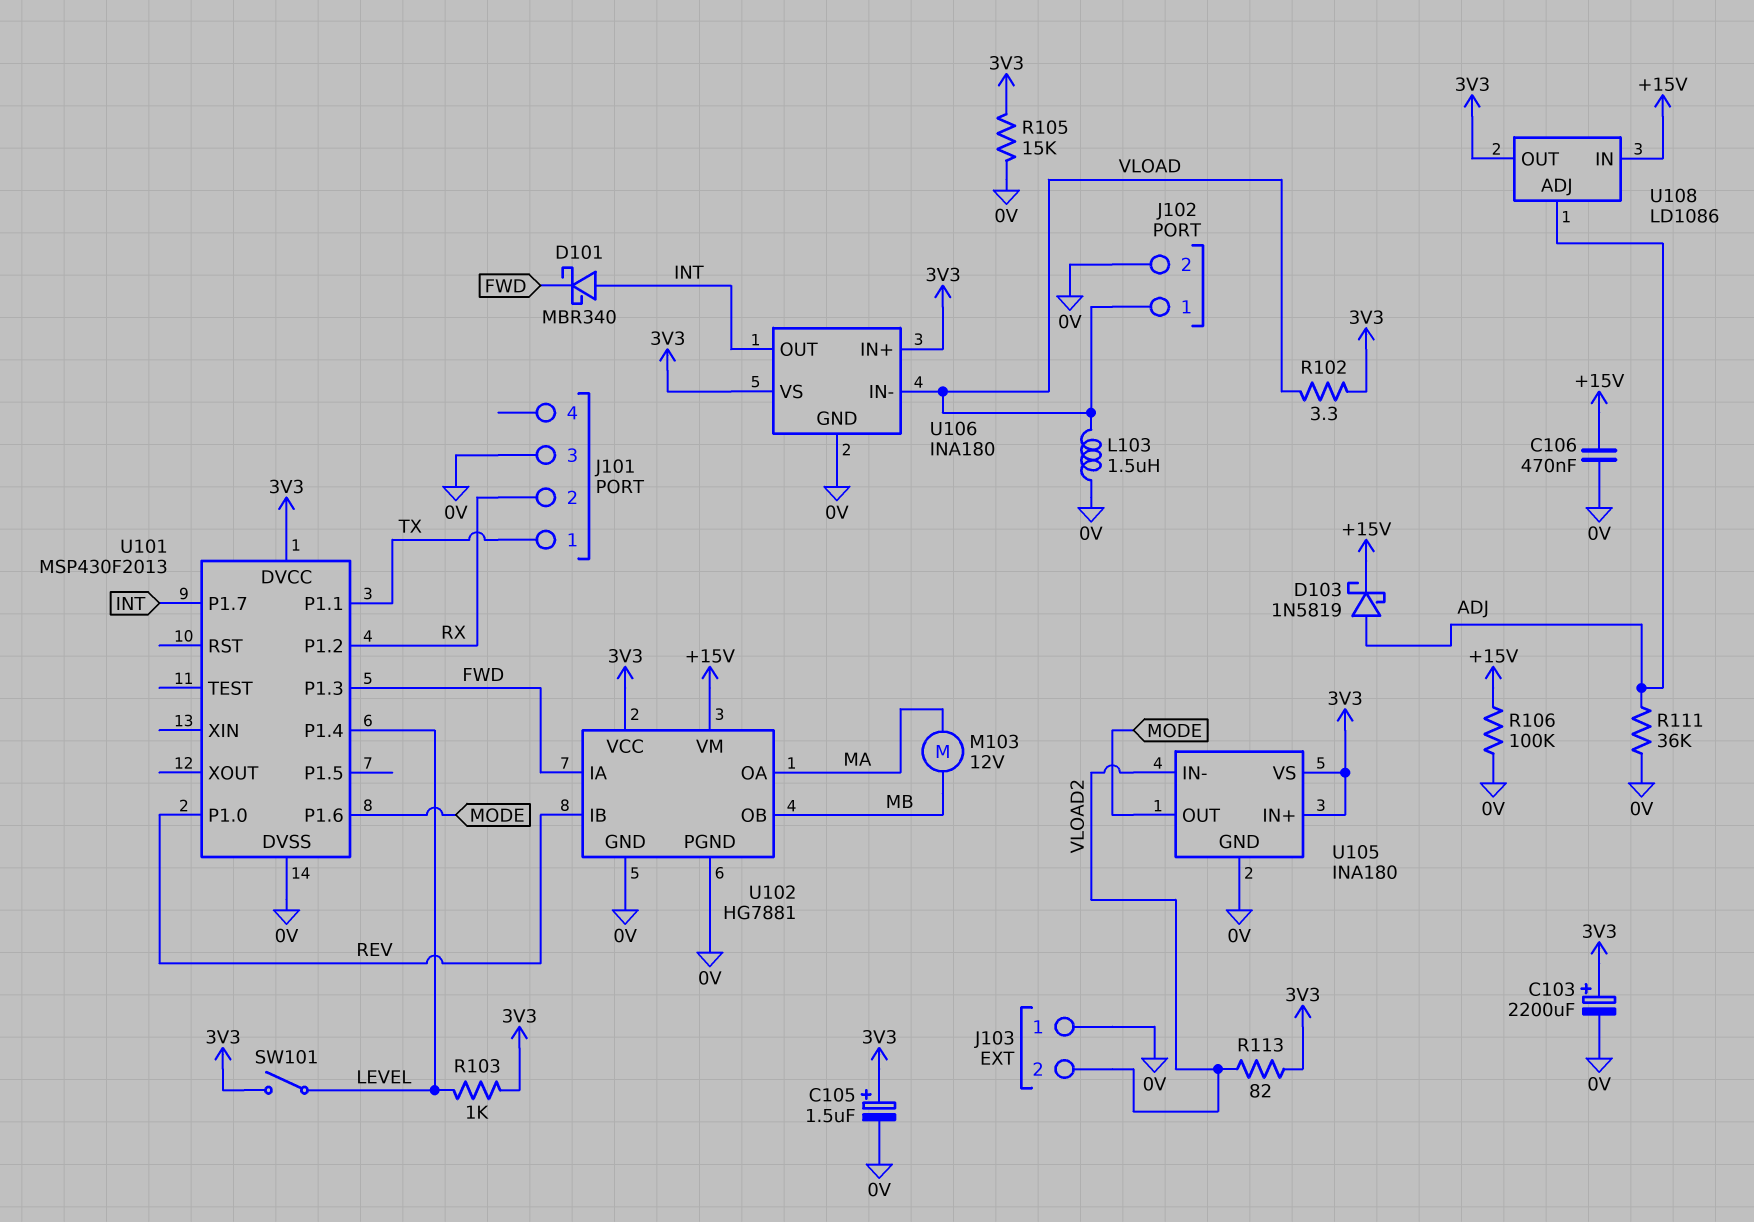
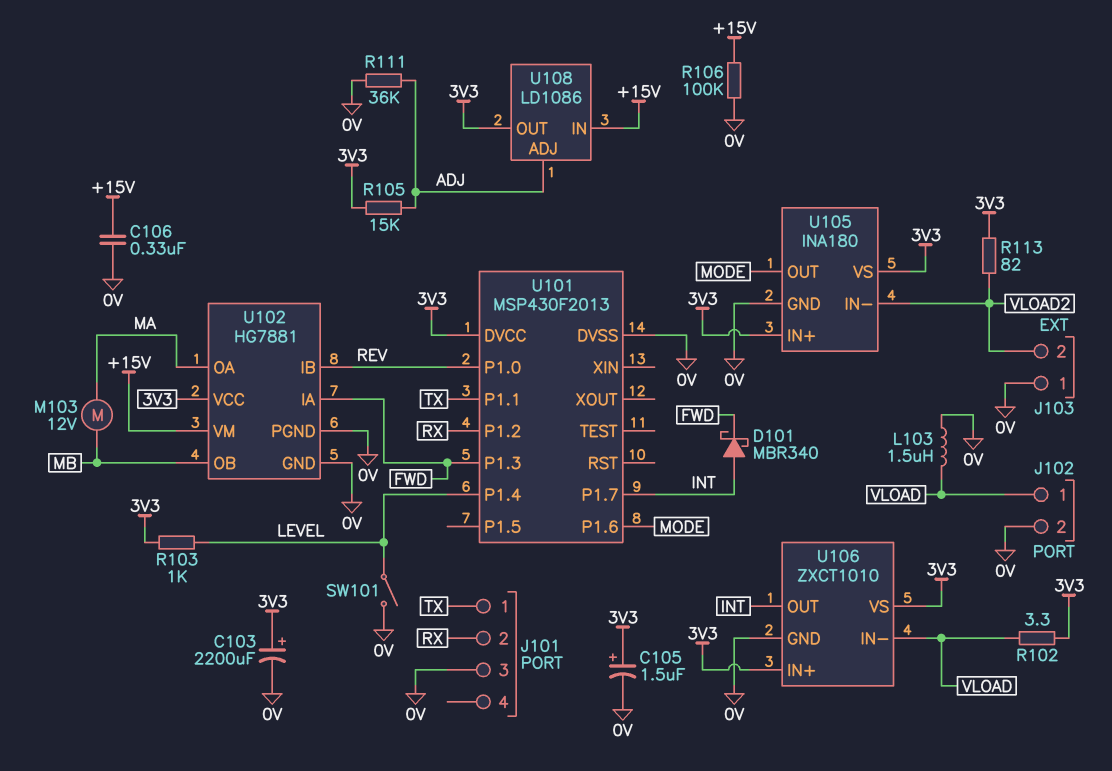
C106: 470nF (+15V, 0V) -> 330nF (+15V, 0V)
D103: schottky 1N5819 (A ADJ, K +15V) -> none
R105: 15k (0V, 3V3) -> 15k (3V3, ADJ)
SW101: switch (3V3, LEVEL) -> switch (0V, LEVEL)
U106: INA180 -> ZXCT1010

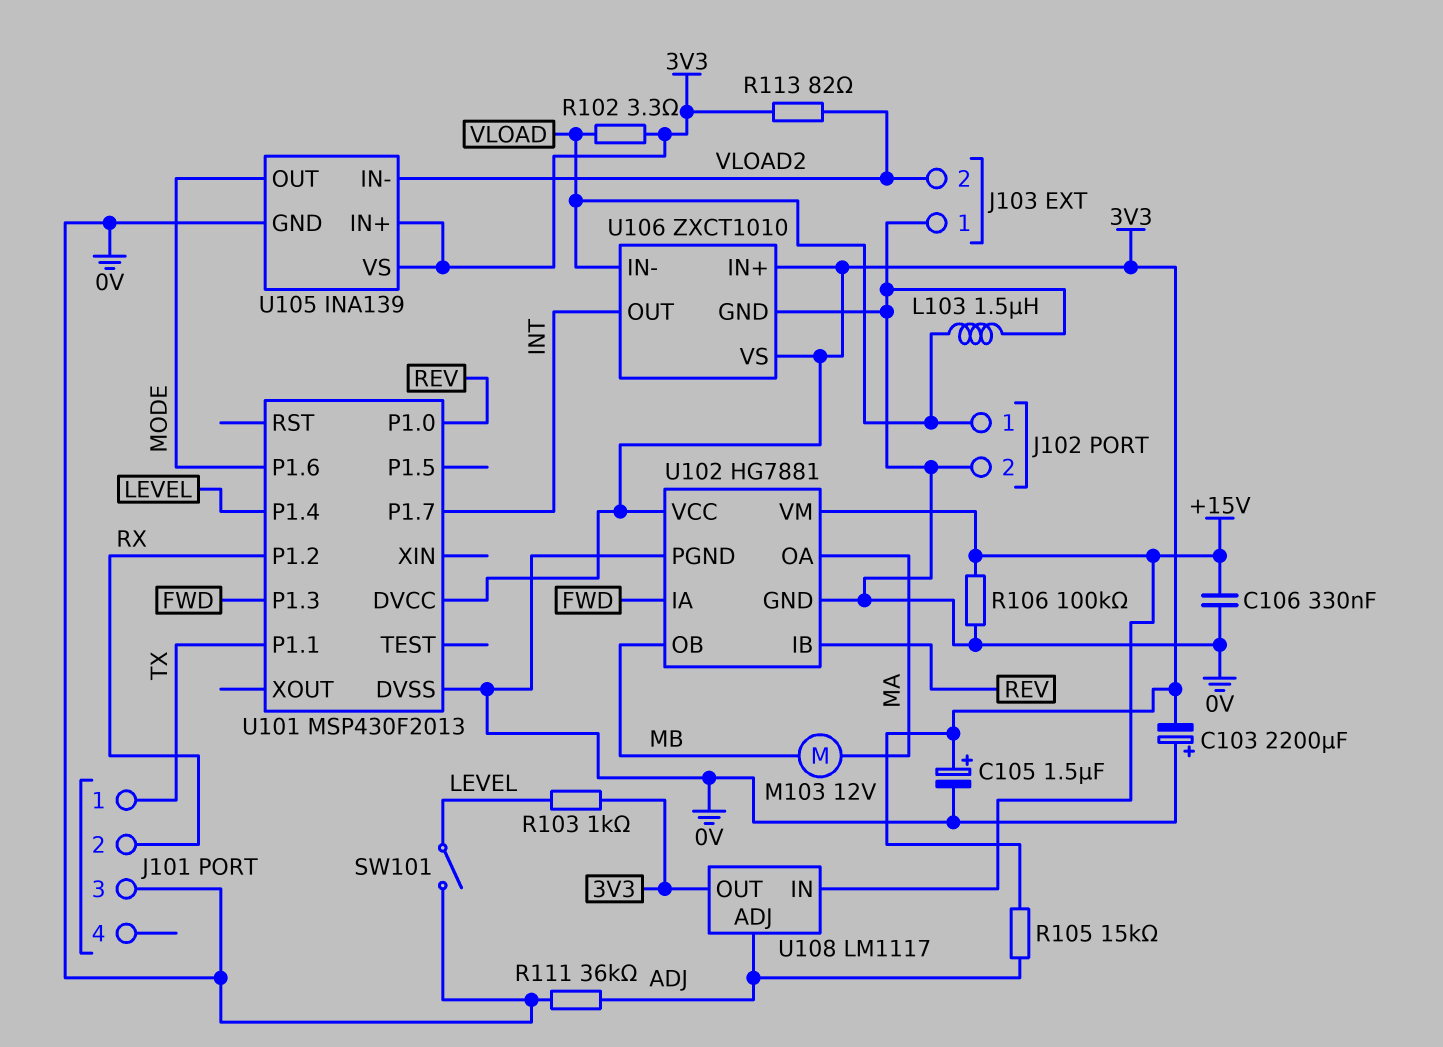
C103: 2200uF (plus 3V3, minus 0V) -> 2200uF (plus 0V, minus 3V3)
D101: schottky MBR340 (A INT, K FWD) -> none
U105: INA180 -> INA139
U108: LD1086 -> LM1117

